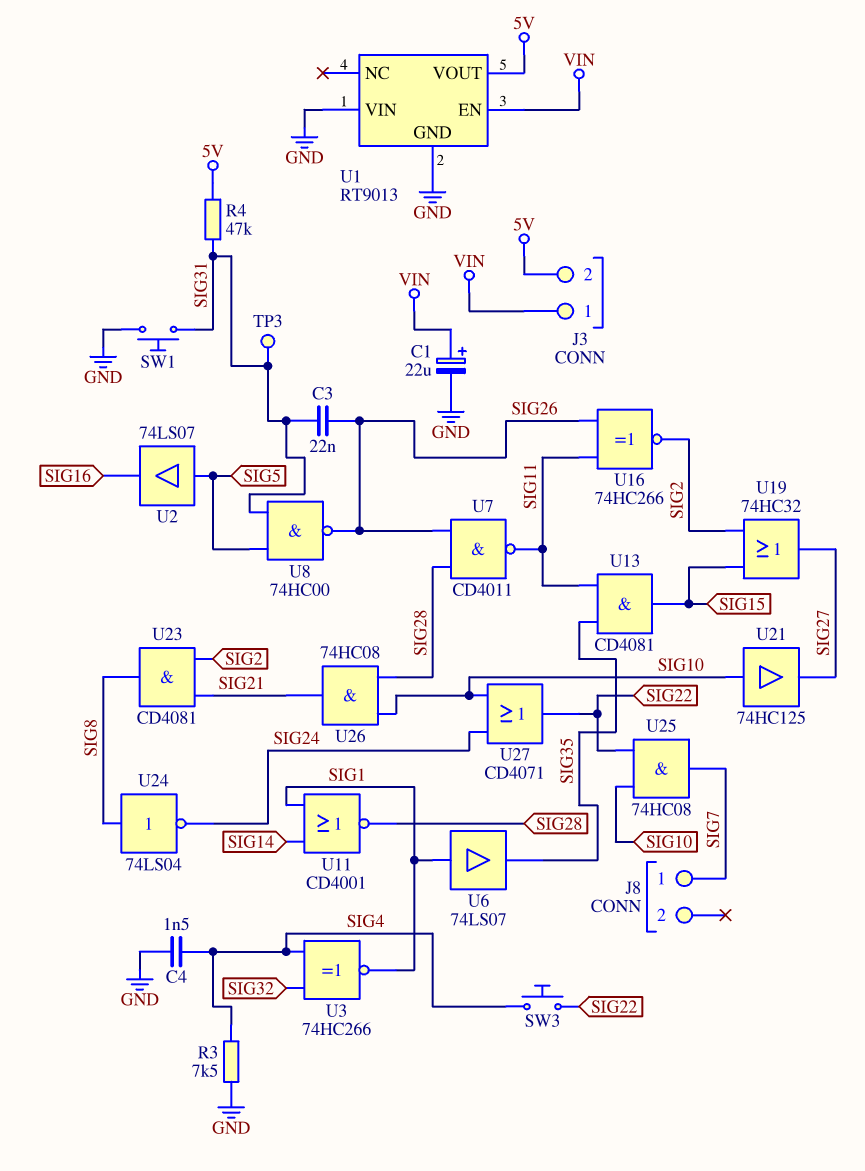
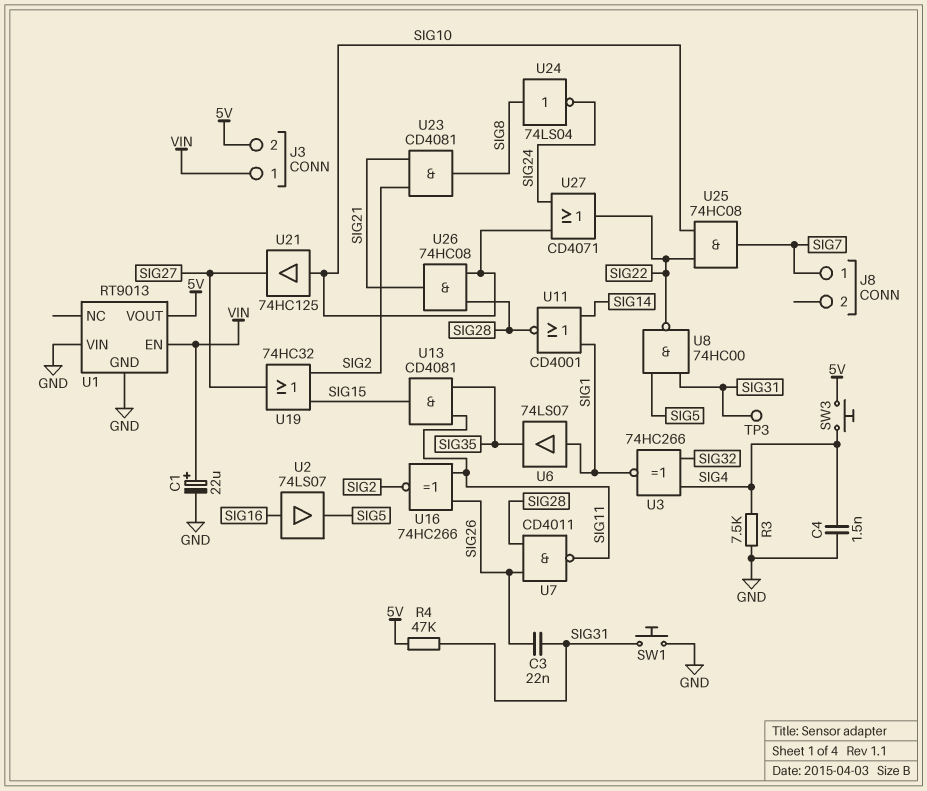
SW3: button (SIG4, SIG22) -> button (5V, SIG4)
U2: buffer 74LS07 (in SIG5, out SIG16) -> buffer 74LS07 (in SIG16, out SIG5)
U8: NAND 74HC00 (in SIG5, in SIG31, out SIG26) -> NAND 74HC00 (in SIG5, in SIG31, out SIG22)

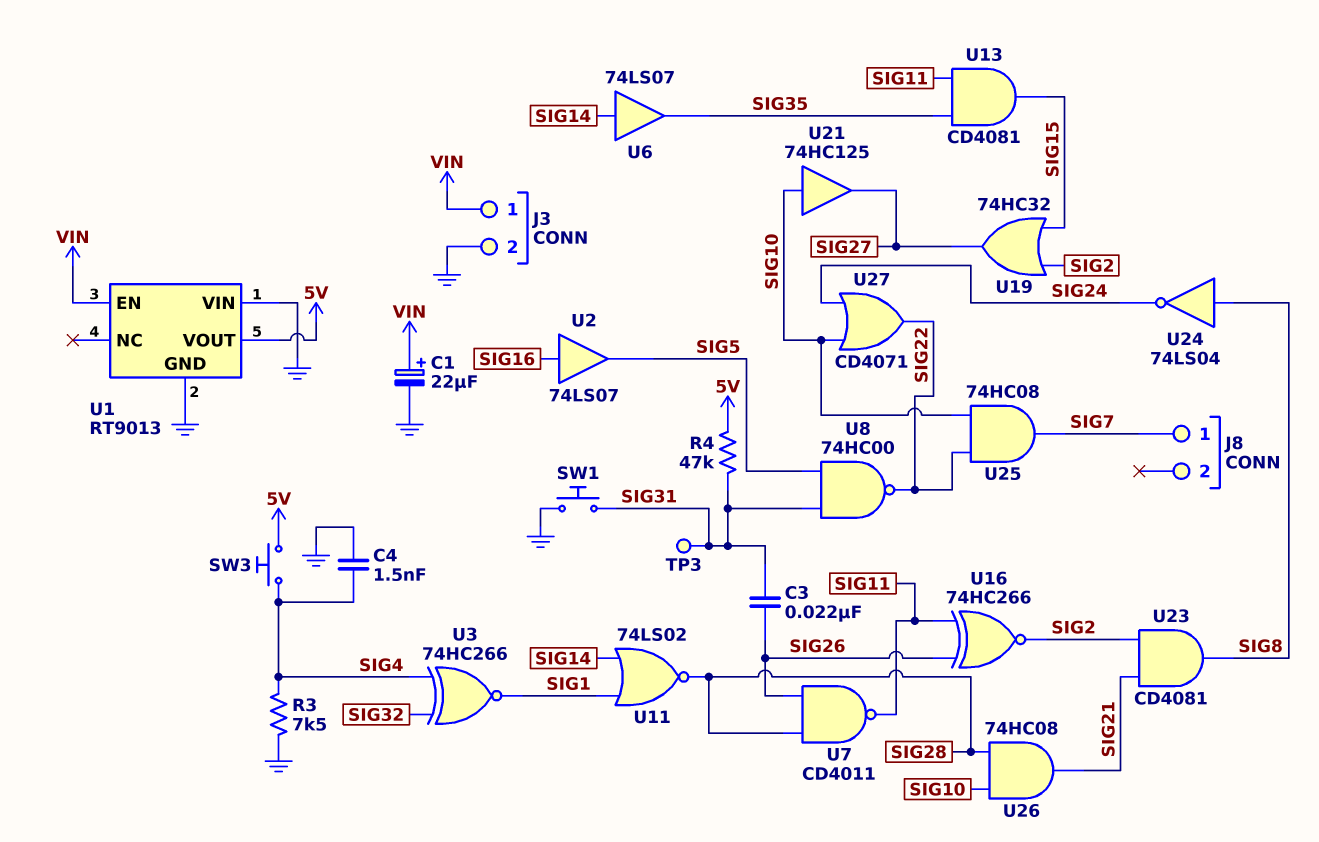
J3 pin 2: 5V -> GND
U6: buffer 74LS07 (in SIG1, out SIG35) -> buffer 74LS07 (in SIG14, out SIG35)
U11: NOR CD4001 (in SIG1, in SIG14, out SIG28) -> NOR 74LS02 (in SIG1, in SIG14, out SIG28)

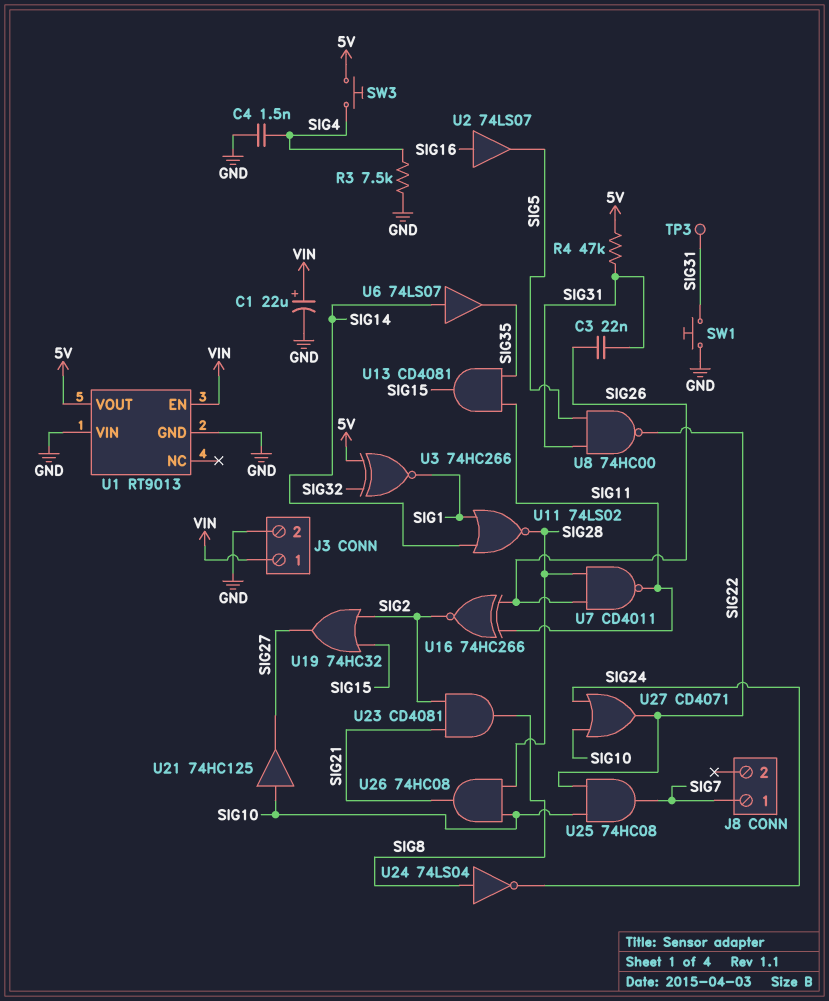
U3: XNOR 74HC266 (in SIG4, in SIG32, out SIG1) -> XNOR 74HC266 (in 5V, in SIG32, out SIG1)

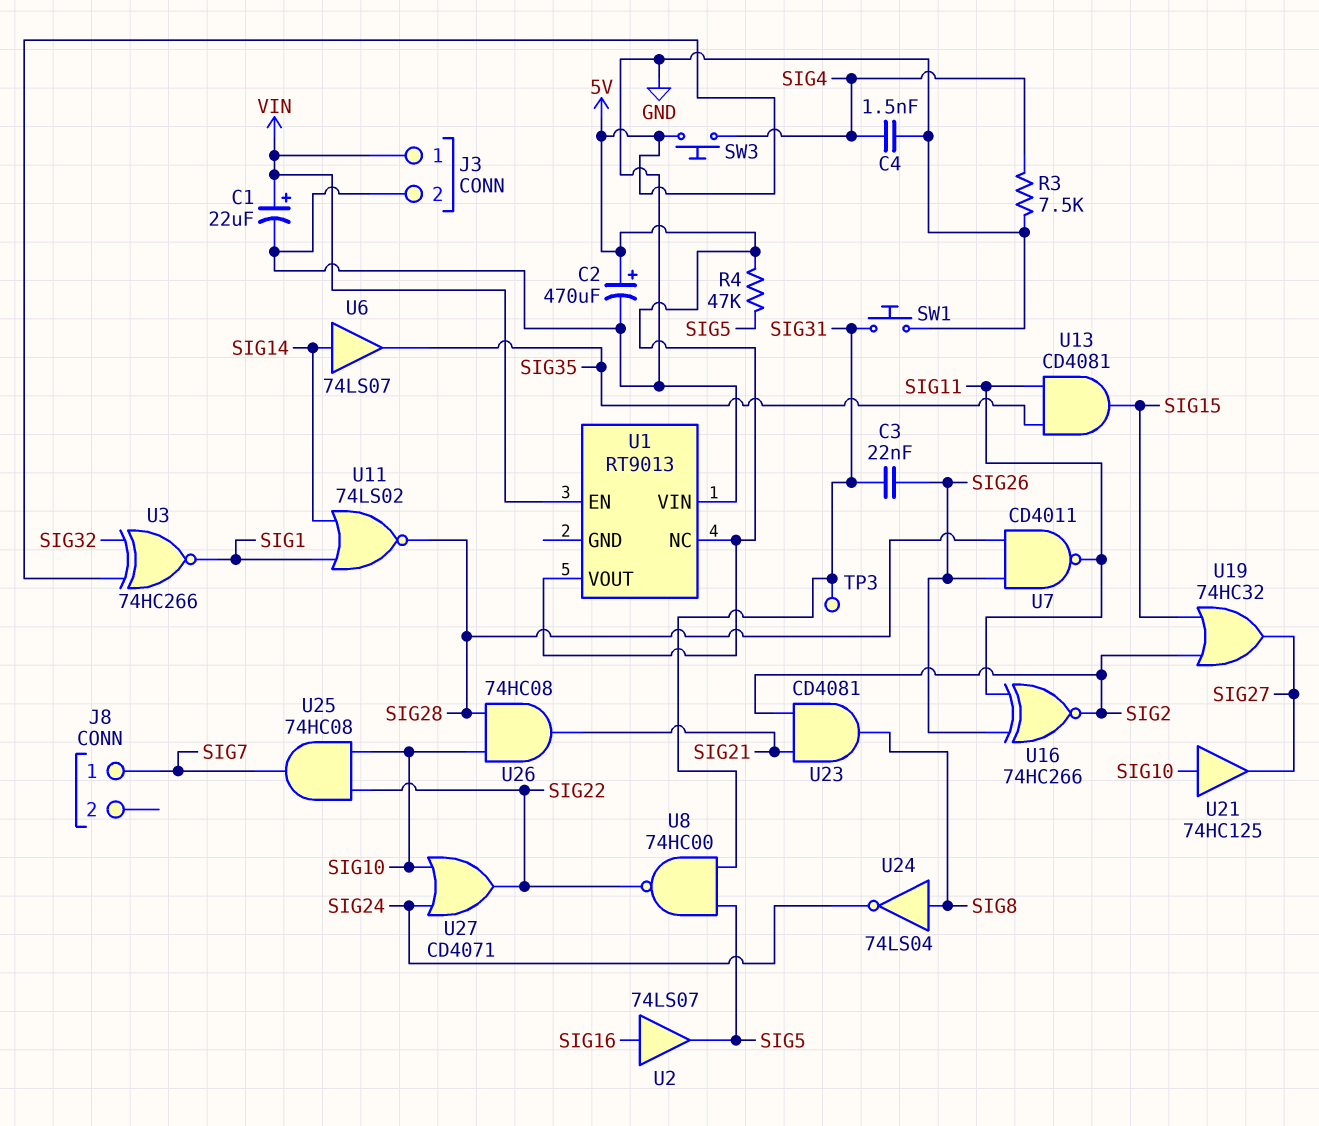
C2: none -> 470uF (plus 5V, minus GND)
R4: 47k (5V, SIG31) -> 47k (5V, SIG5)
U1 pin GND: GND -> none
U1 pin NC: none -> 5V

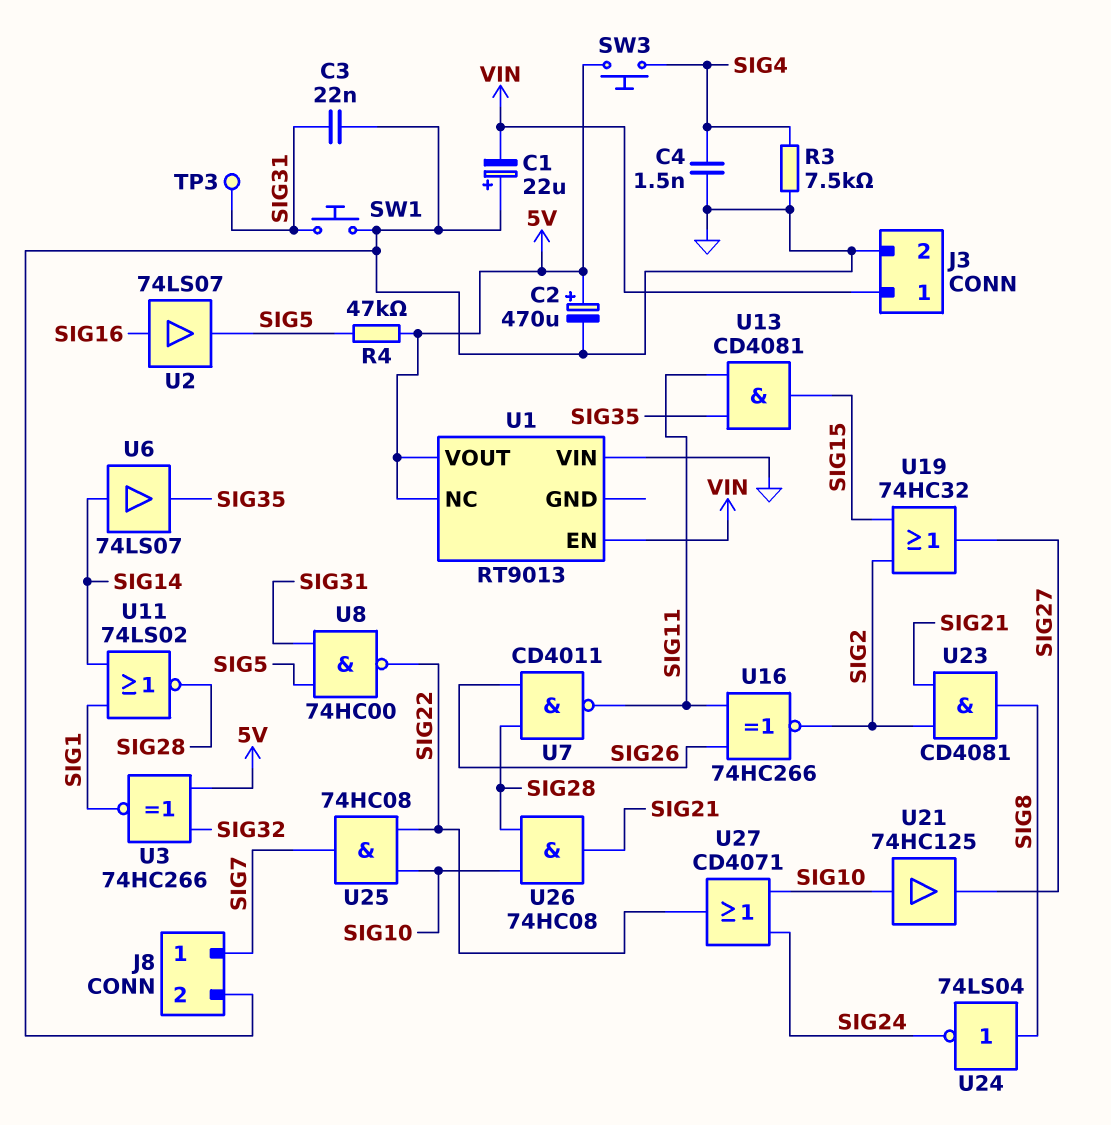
C1: 22uF (plus VIN, minus GND) -> 22uF (plus GND, minus VIN)
C3: 22nF (SIG26, SIG31) -> 22nF (GND, SIG31)
J8 pin 2: none -> GND

